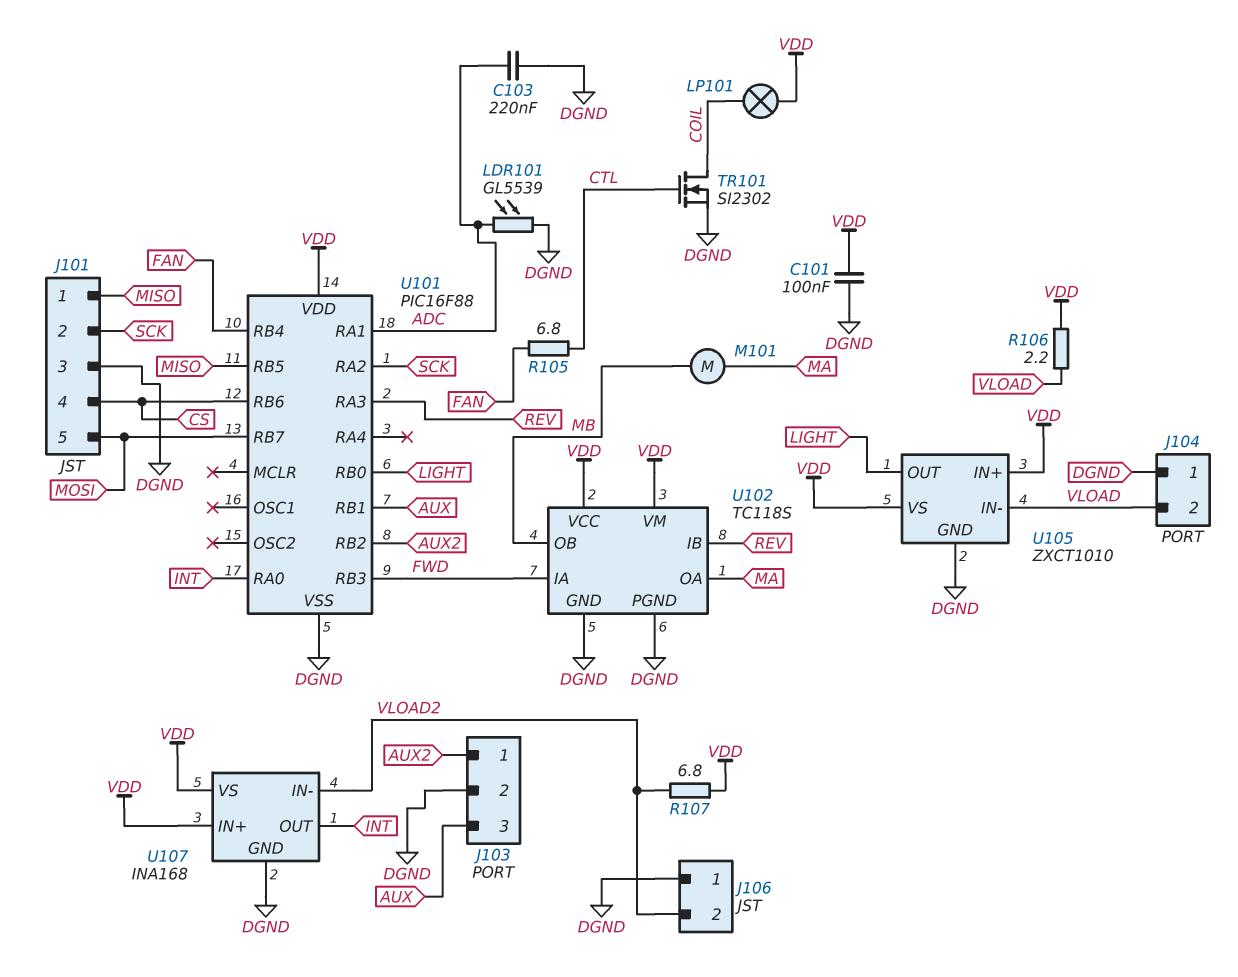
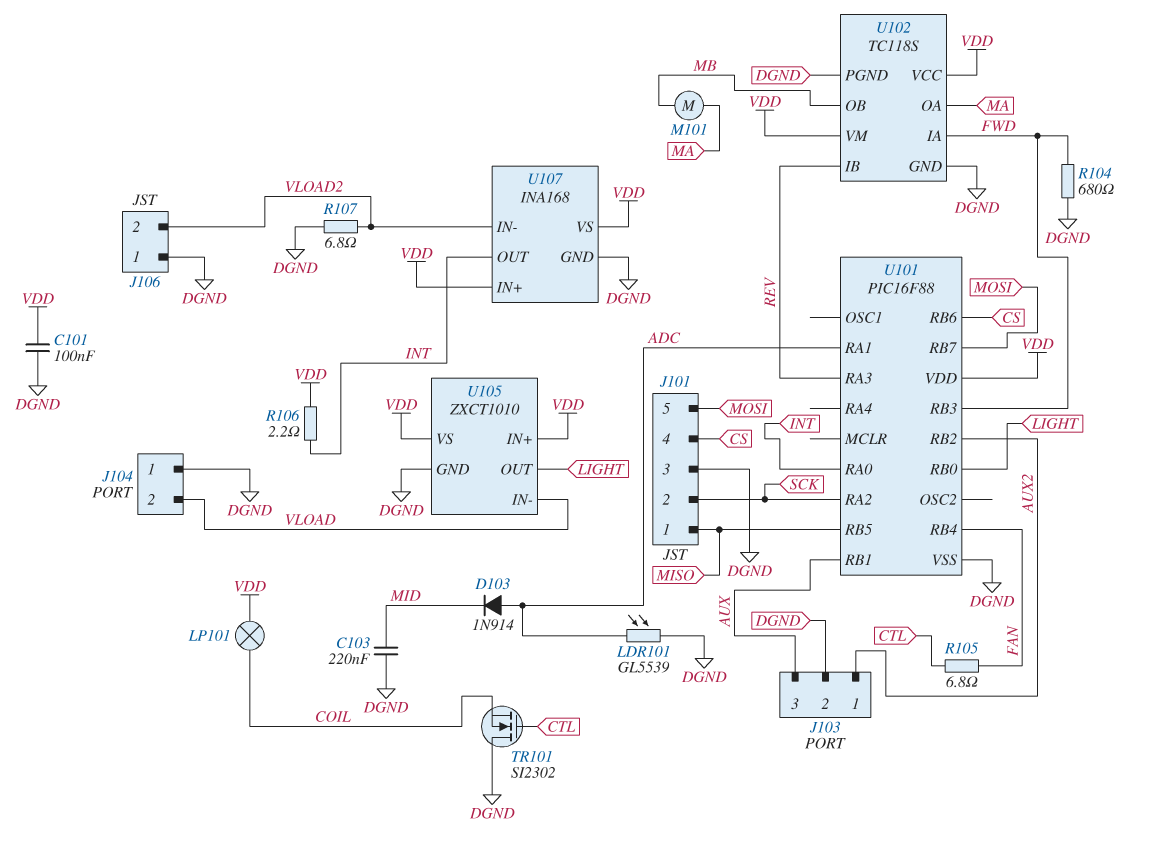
C103: 220nF (ADC, DGND) -> 220nF (DGND, MID)
D103: none -> diode 1N914 (A ADC, K MID)
R104: none -> 680 (DGND, FWD)
R106: 2.2 (VDD, VLOAD) -> 2.2 (INT, VDD)
R107: 6.8 (VDD, VLOAD2) -> 6.8 (DGND, VLOAD2)
TR101: NMOS SI2302 (G CTL, D COIL, S DGND) -> NMOS SI2302 (G CTL, D DGND, S COIL)

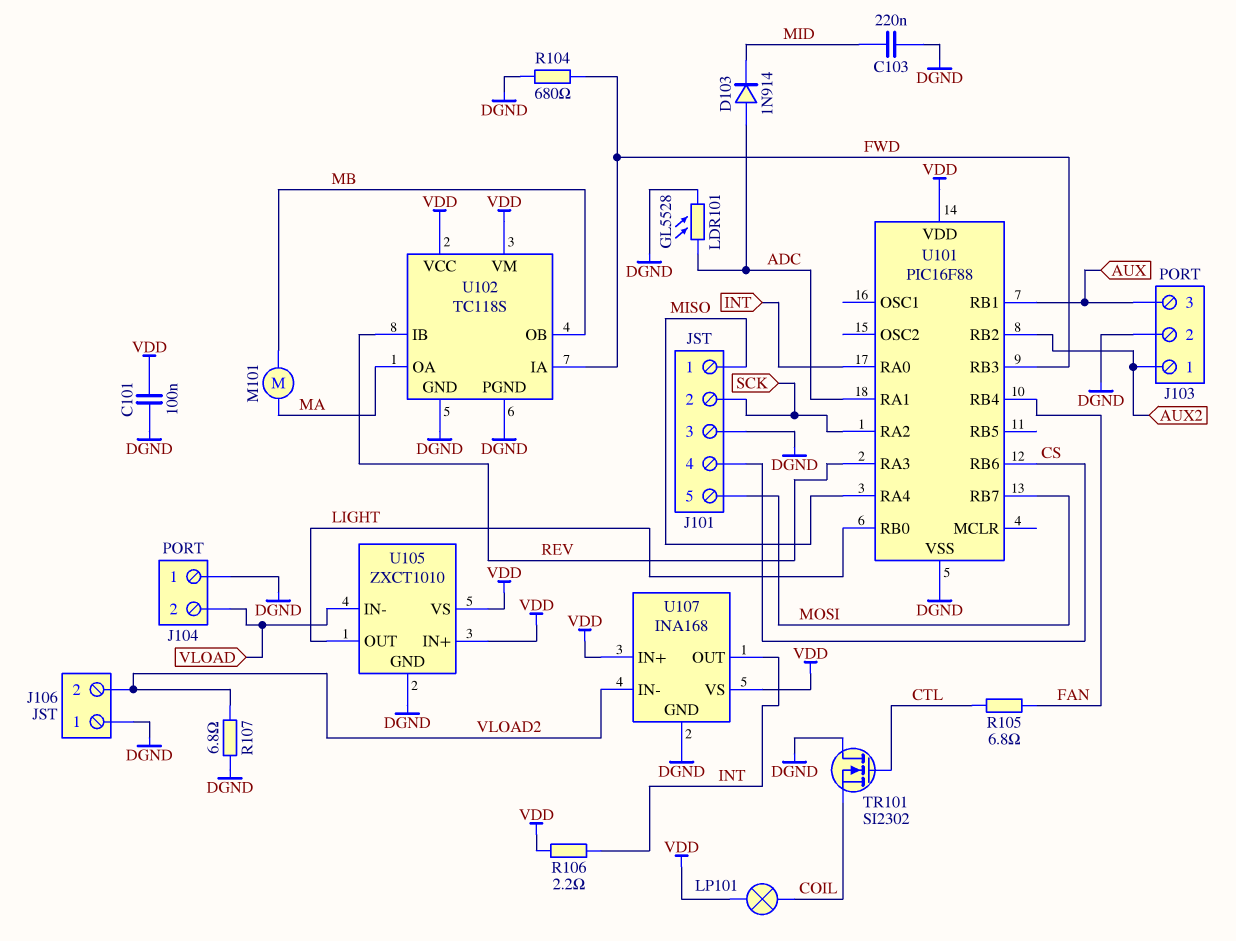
LDR101: GL5539 (ADC, DGND) -> GL5528 (ADC, DGND)
U101 pin RA4: none -> MISO
U101 pin RB5: MISO -> none

